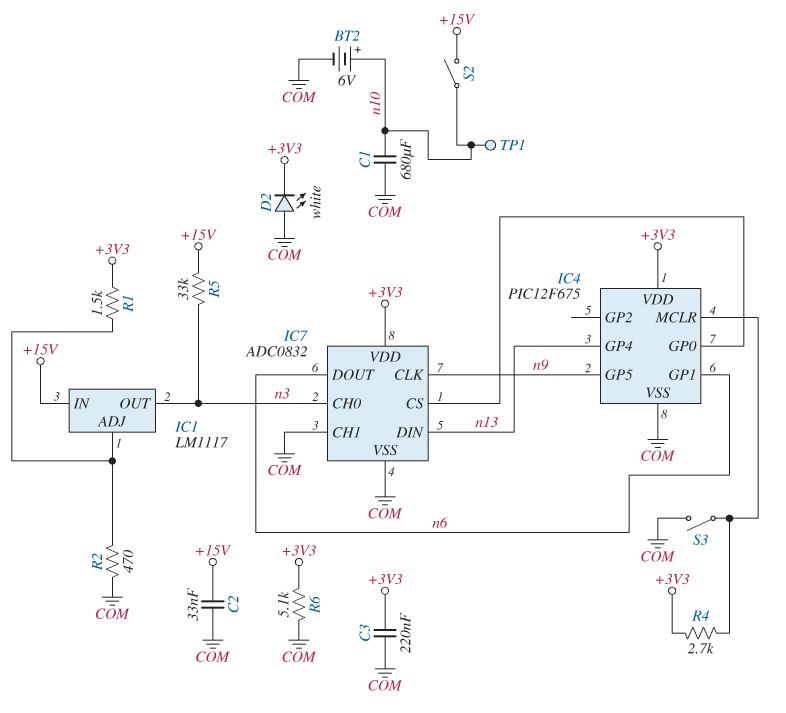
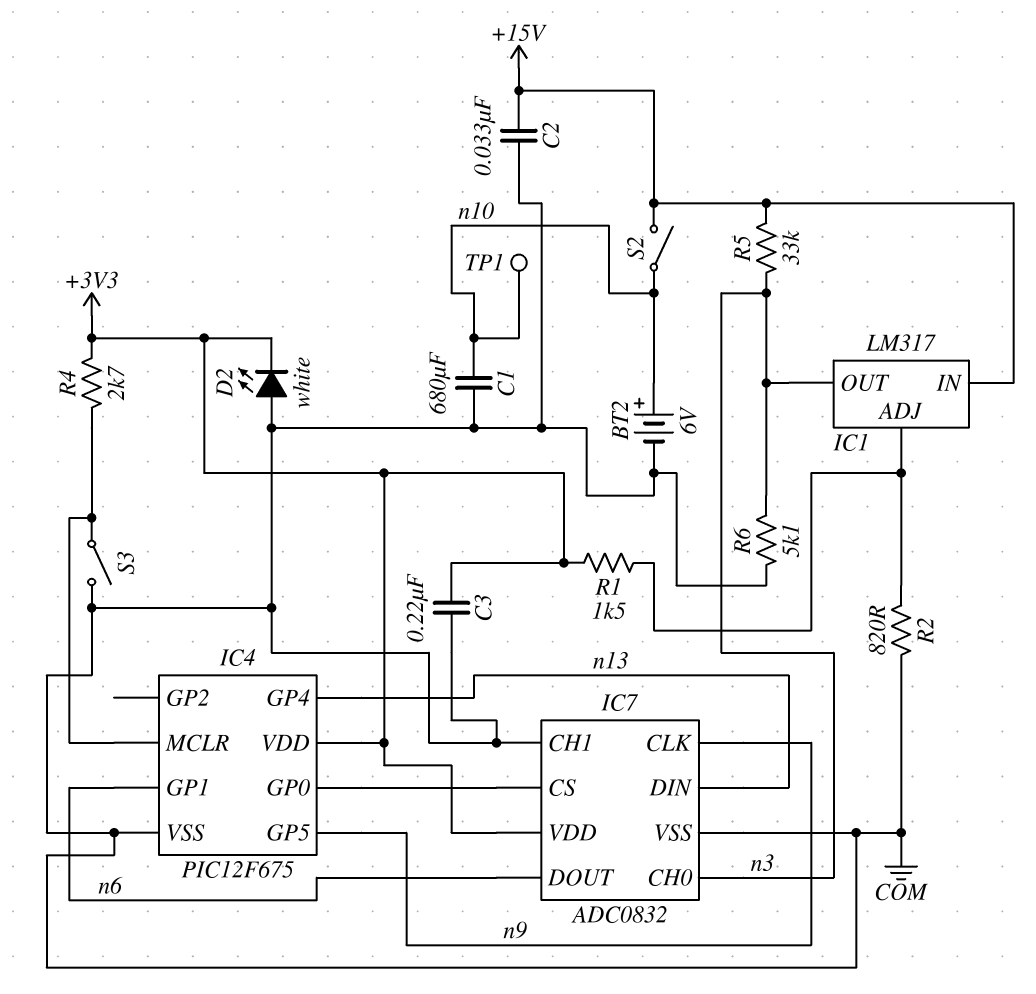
IC1: LM1117 -> LM317
R2: 470 (COM, IC1/ADJ) -> 820 (COM, IC1/ADJ)
R6: 5.1k (+3V3, COM) -> 5.1k (COM, n3)

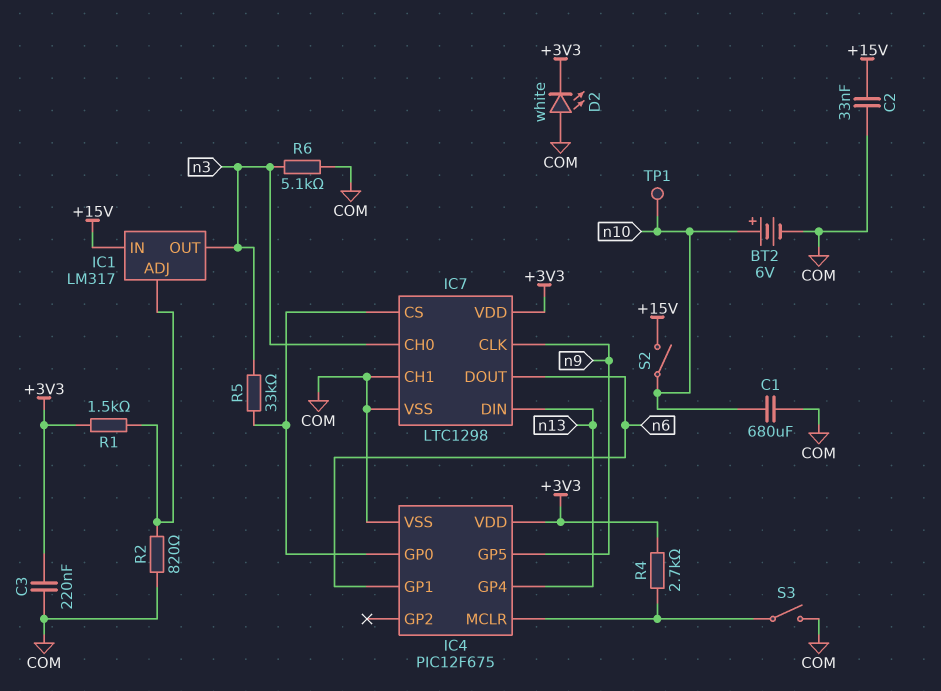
IC7: ADC0832 -> LTC1298
R5: 33k (+15V, n3) -> 33k (IC4/GP0, n3)

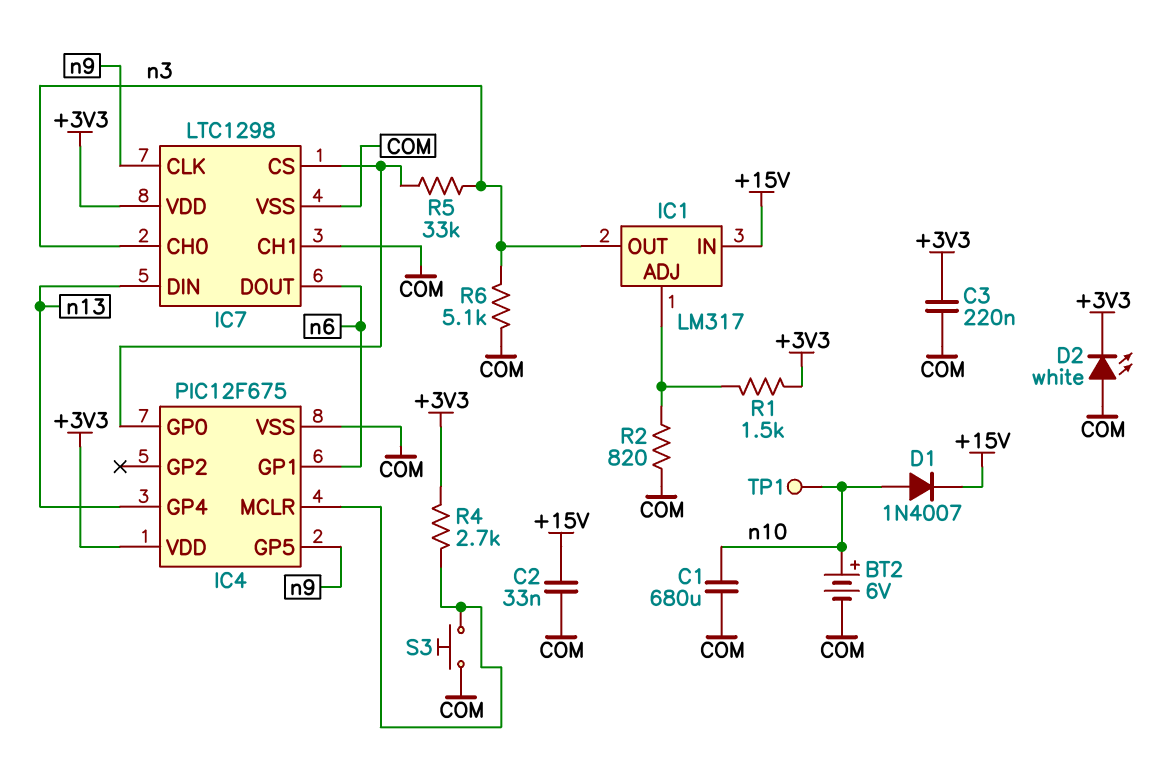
D1: none -> diode 1N4007 (A n10, K +15V)
S2: switch (+15V, n10) -> none
S3: switch (COM, IC4/MCLR) -> button (COM, IC4/MCLR)

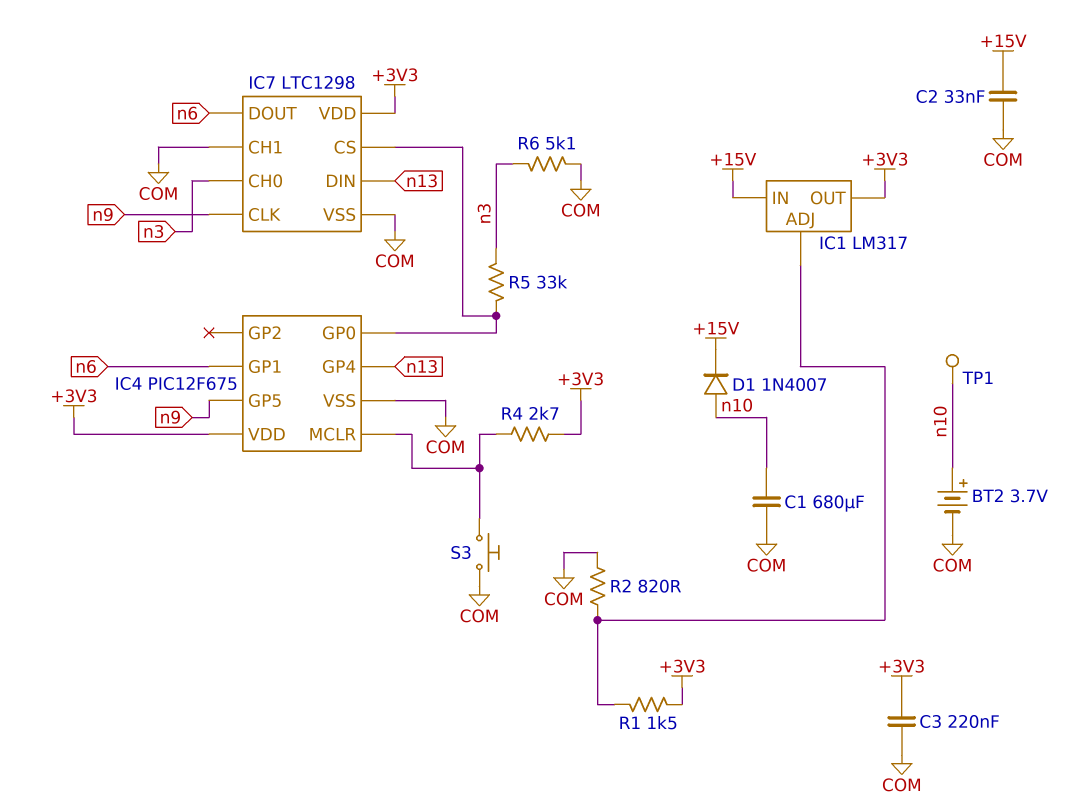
BT2: 6V (plus n10, minus COM) -> 3.7V (plus n10, minus COM)
D2: LED white (A COM, K +3V3) -> none
IC1 pin OUT: n3 -> +3V3

